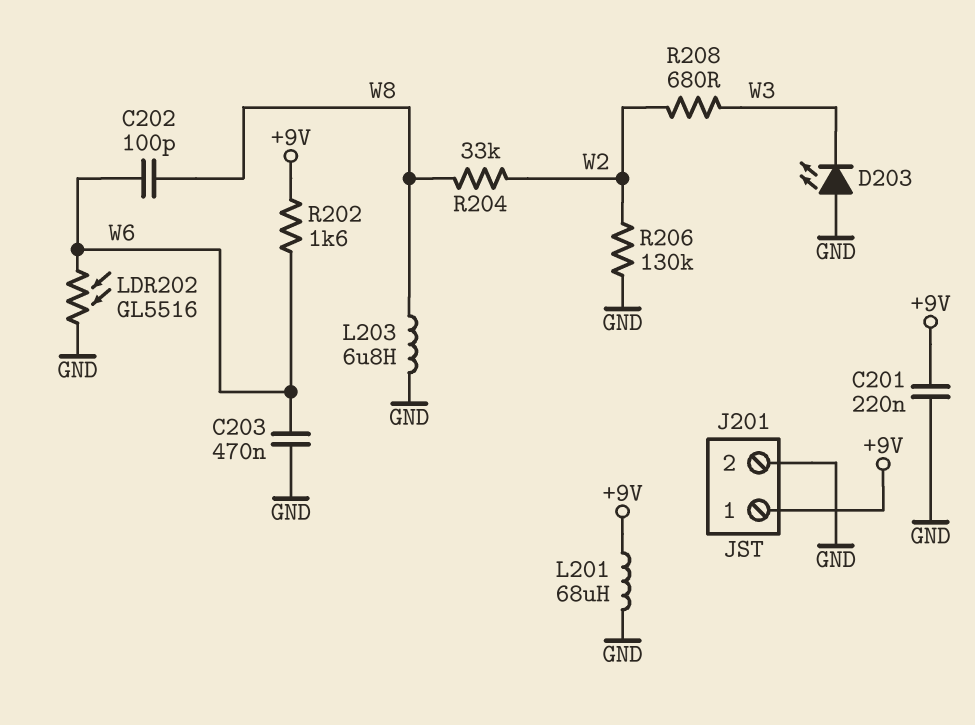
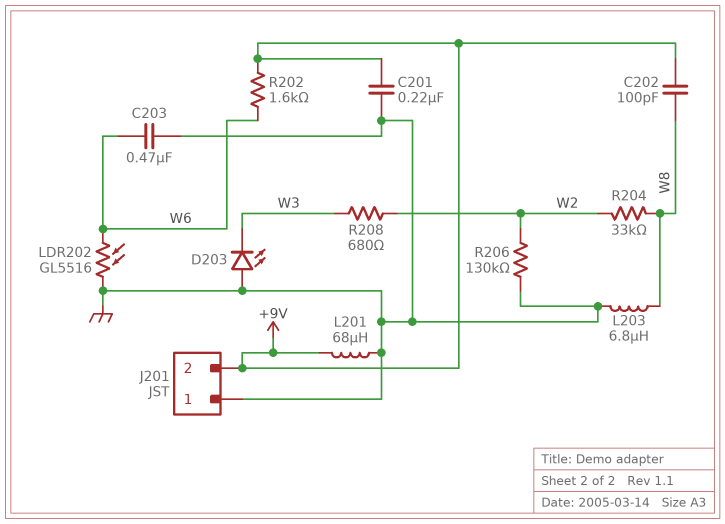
C202: 100pF (W6, W8) -> 100pF (+9V, W8)
J201 pin 1: +9V -> GND
J201 pin 2: GND -> +9V

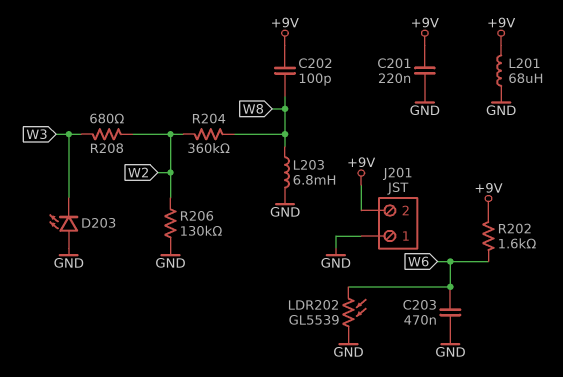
L203: 6.8uH (GND, W8) -> 6.8mH (GND, W8)
LDR202: GL5516 (GND, W6) -> GL5539 (GND, W6)
R204: 33k (W2, W8) -> 360k (W2, W8)

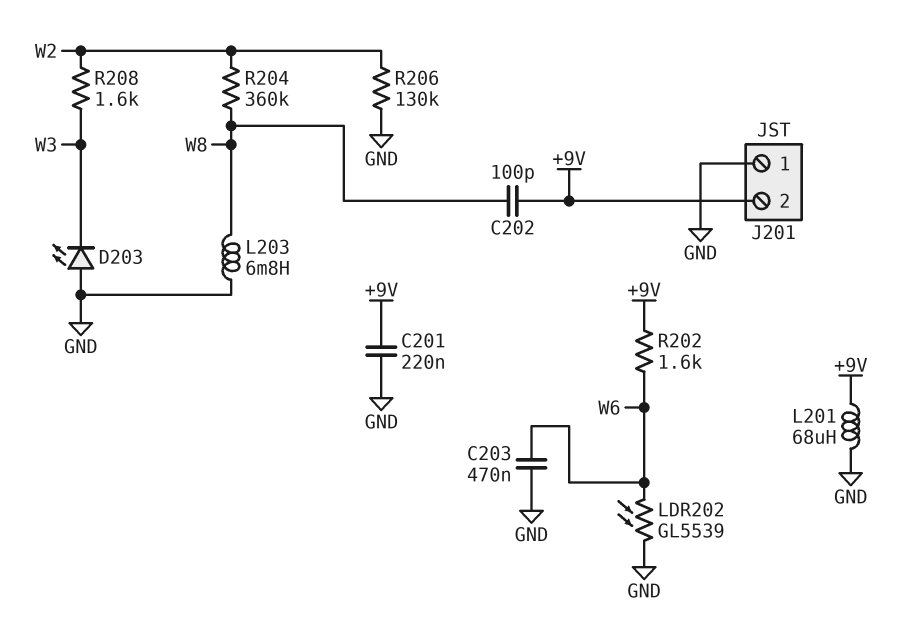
R208: 680 (W2, W3) -> 1.6k (W2, W3)

